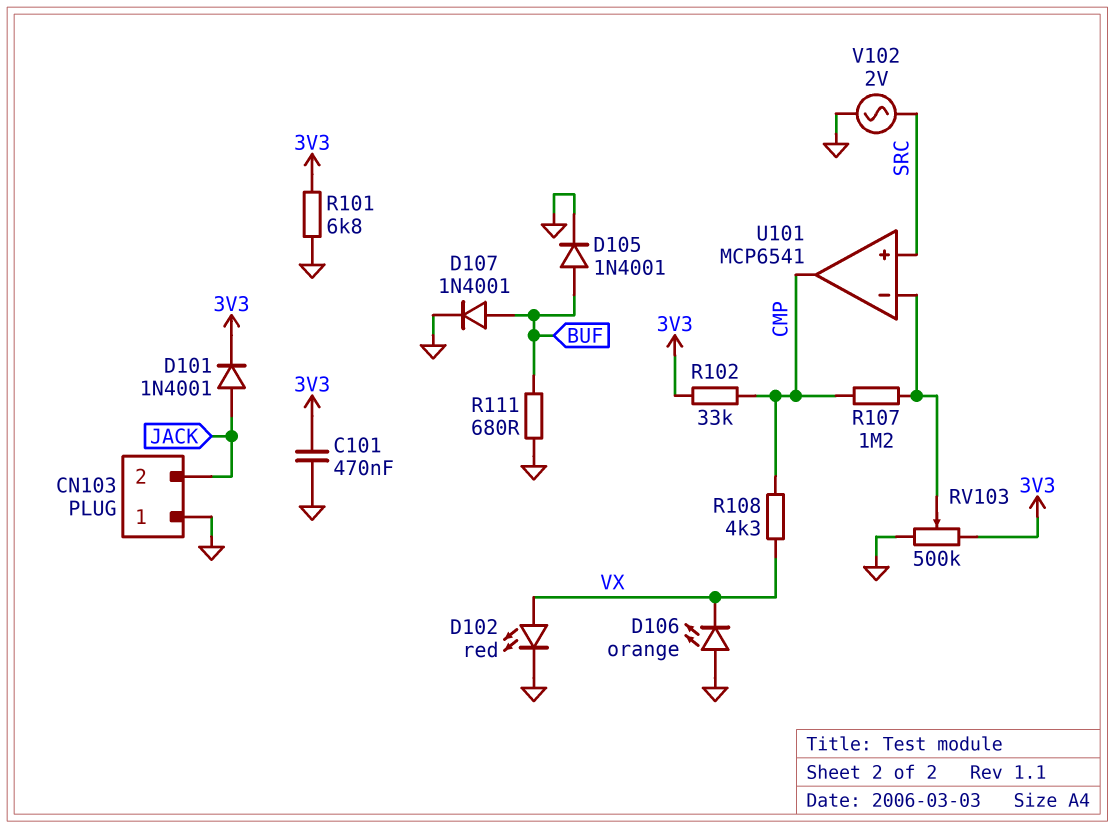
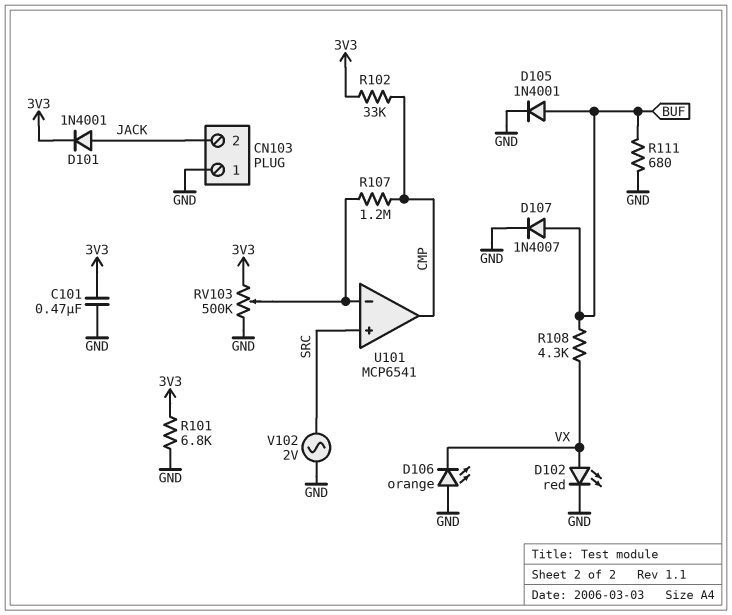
D107: diode 1N4001 (A BUF, K GND) -> diode 1N4007 (A BUF, K GND)
R108: 4.3k (CMP, VX) -> 4.3k (BUF, VX)

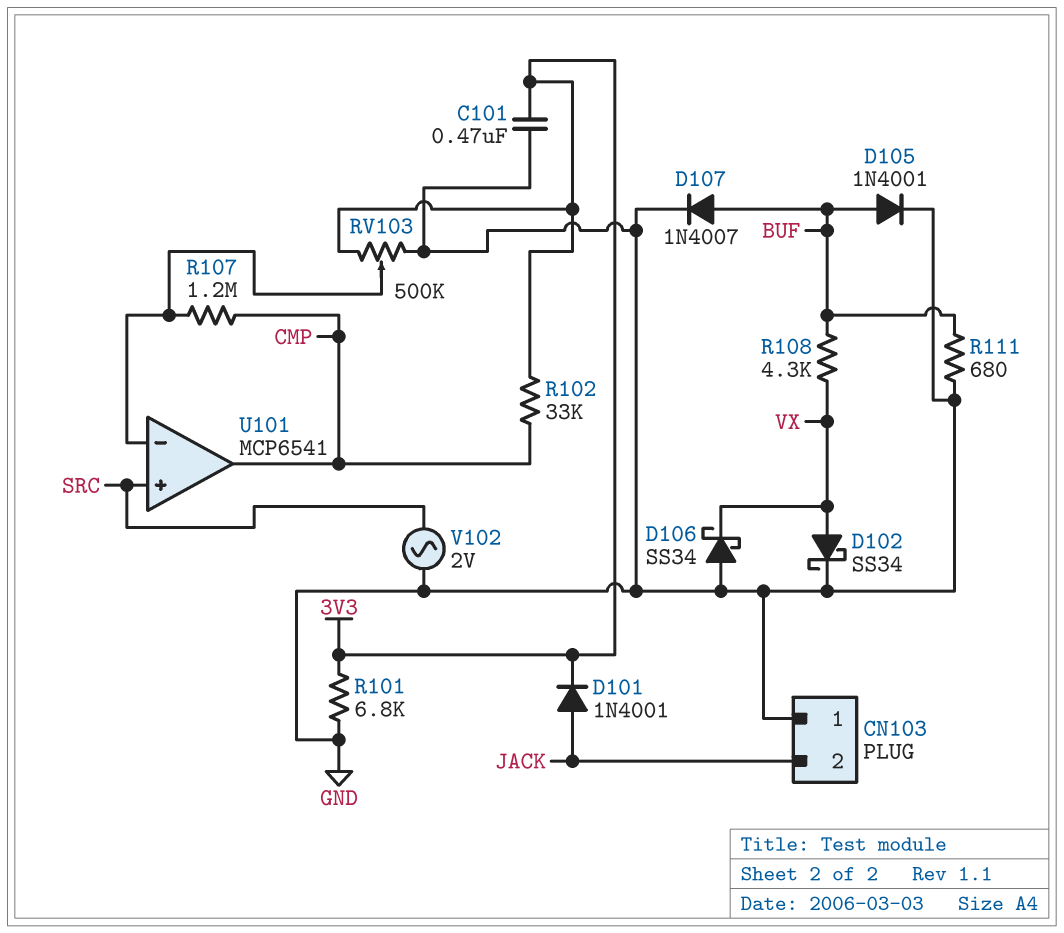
D102: LED red (A VX, K GND) -> schottky SS34 (A VX, K GND)
D106: LED orange (A GND, K VX) -> schottky SS34 (A GND, K VX)

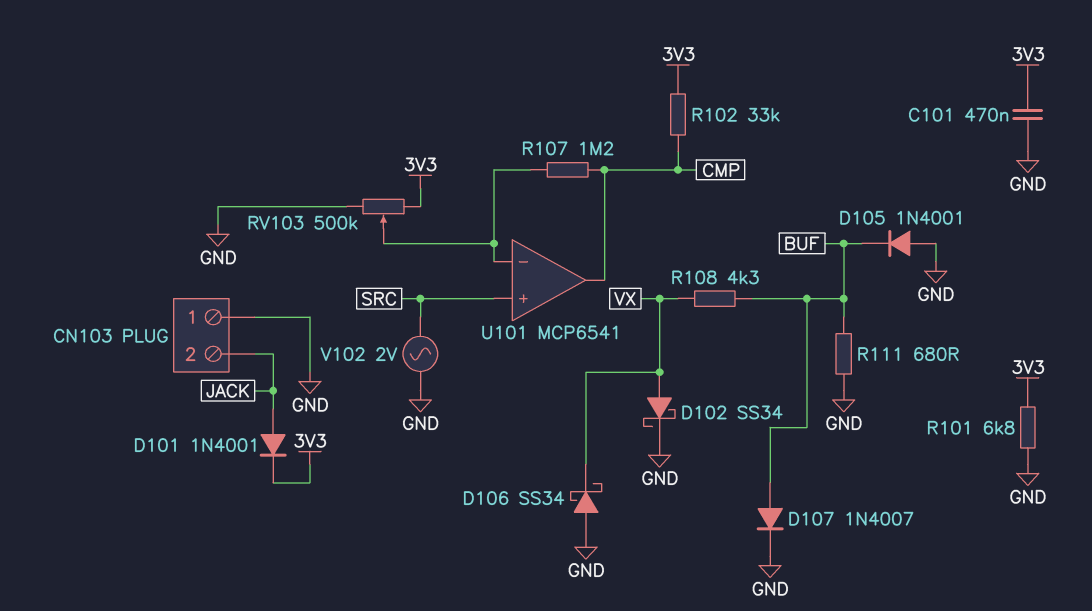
D105: diode 1N4001 (A BUF, K GND) -> diode 1N4001 (A GND, K BUF)

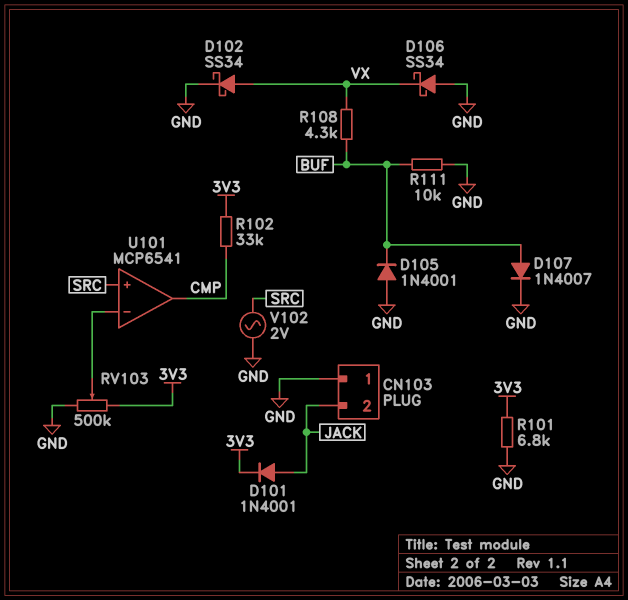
C101: 470nF (3V3, GND) -> none
R107: 1.2M (CMP, U101/in-) -> none
R111: 680 (BUF, GND) -> 10k (BUF, GND)

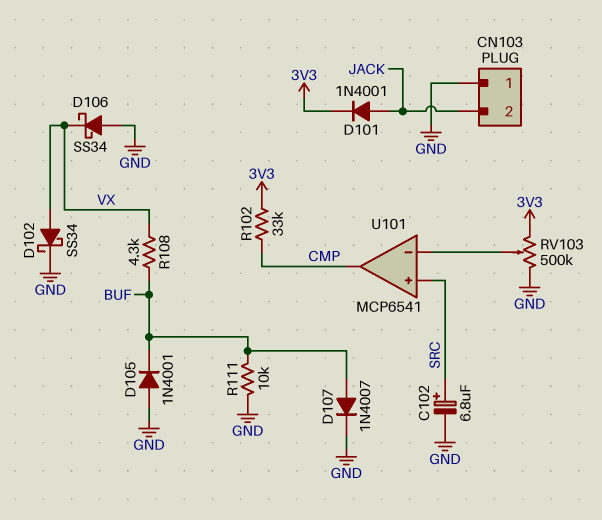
C102: none -> 6.8uF (plus SRC, minus GND)
R101: 6.8k (3V3, GND) -> none
V102: AC 2V (GND, SRC) -> none

